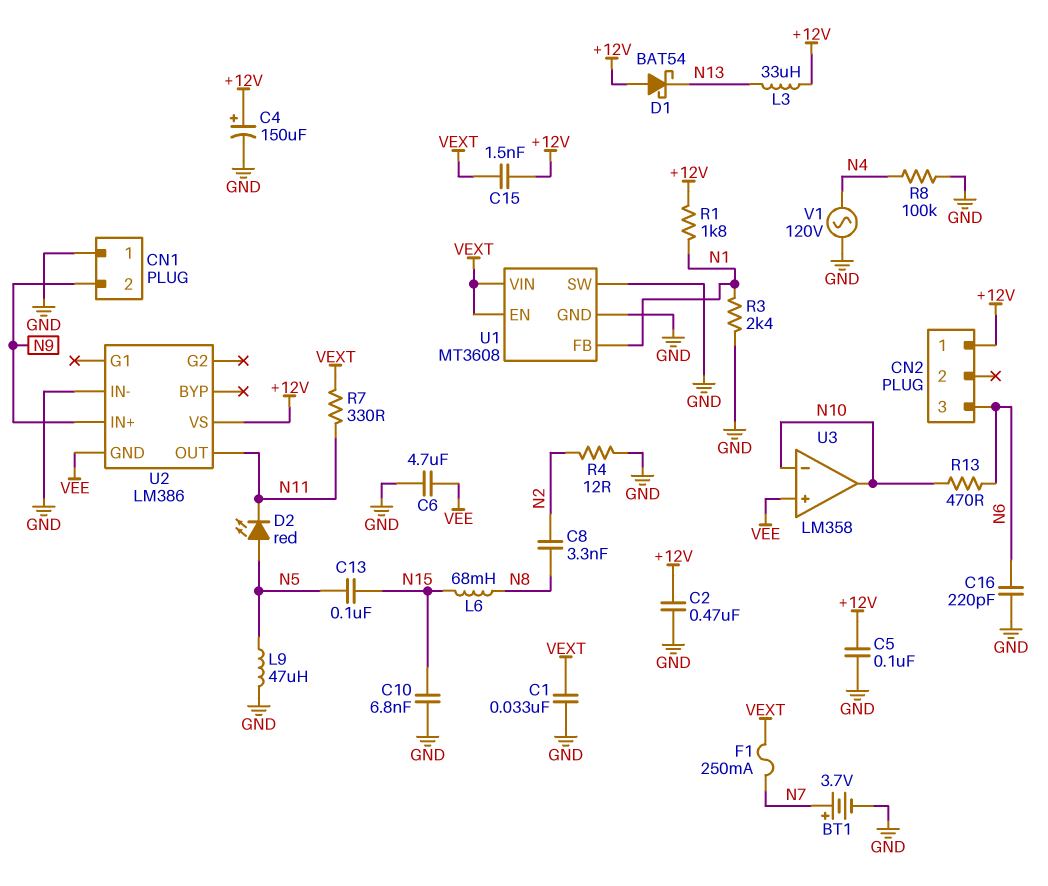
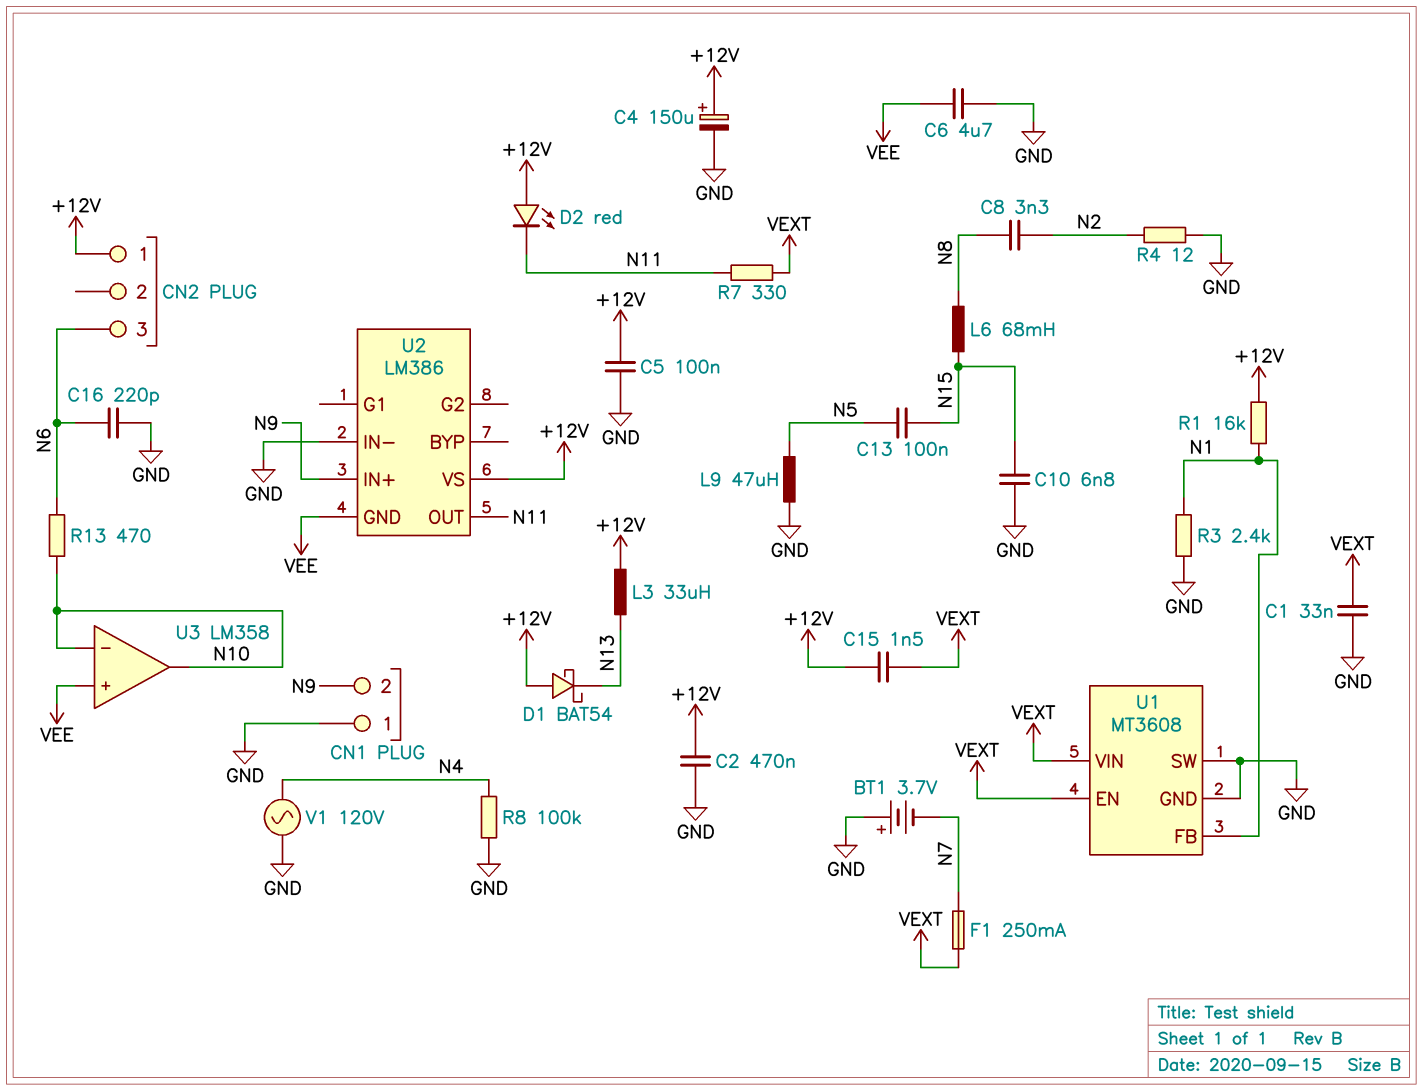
BT1: 3.7V (plus N7, minus GND) -> 3.7V (plus GND, minus N7)
D2: LED red (A N5, K N11) -> LED red (A +12V, K N11)
R1: 1.8k (+12V, N1) -> 16k (+12V, N1)

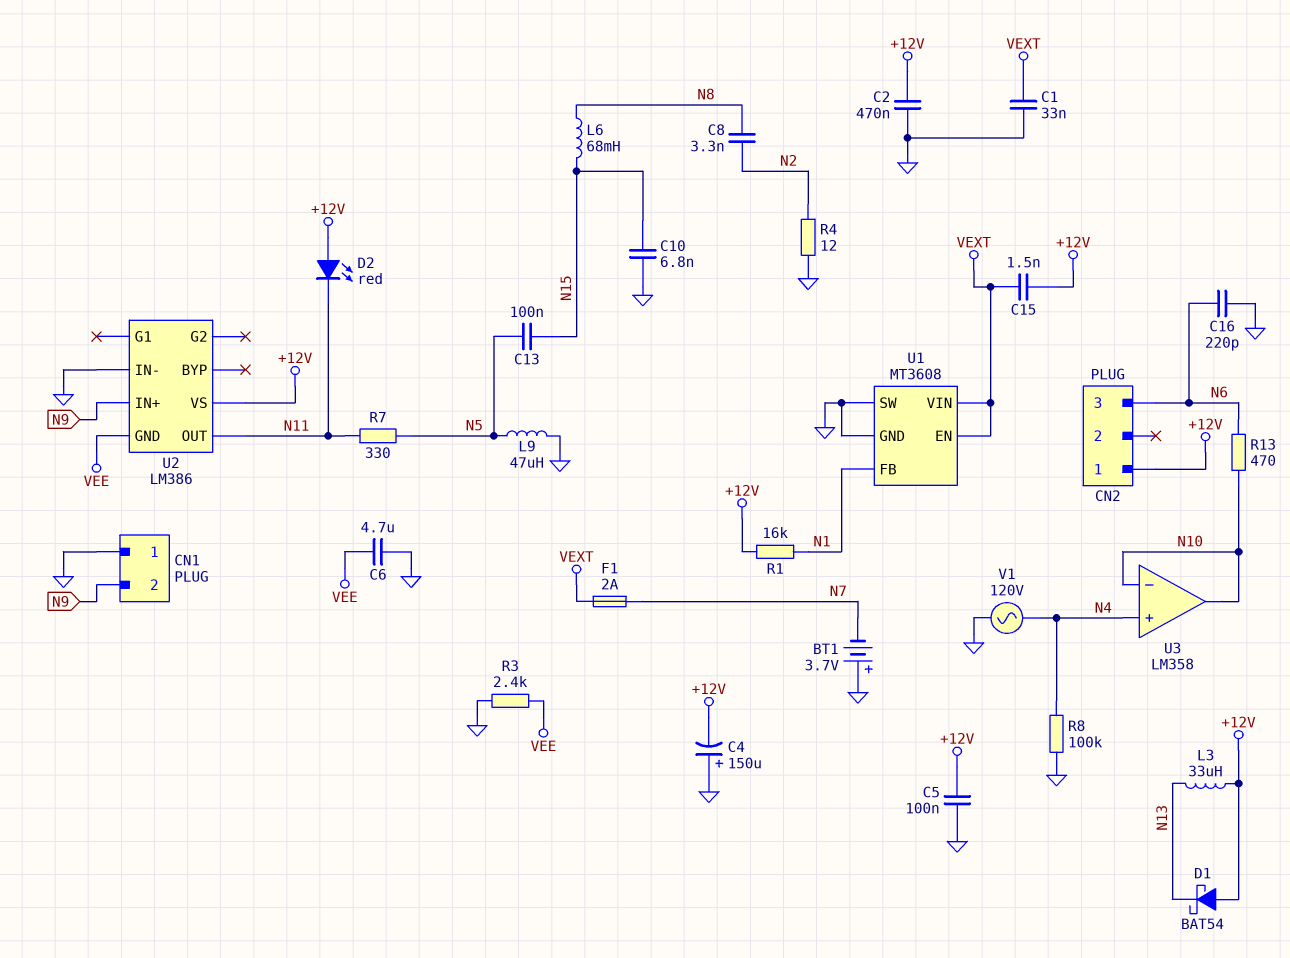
C4: 150uF (plus +12V, minus GND) -> 150uF (plus GND, minus +12V)
F1: 250mA (N7, VEXT) -> 2A (N7, VEXT)
R3: 2.4k (GND, N1) -> 2.4k (GND, VEE)
R7: 330 (N11, VEXT) -> 330 (N5, N11)
U3 pin in+: VEE -> N4

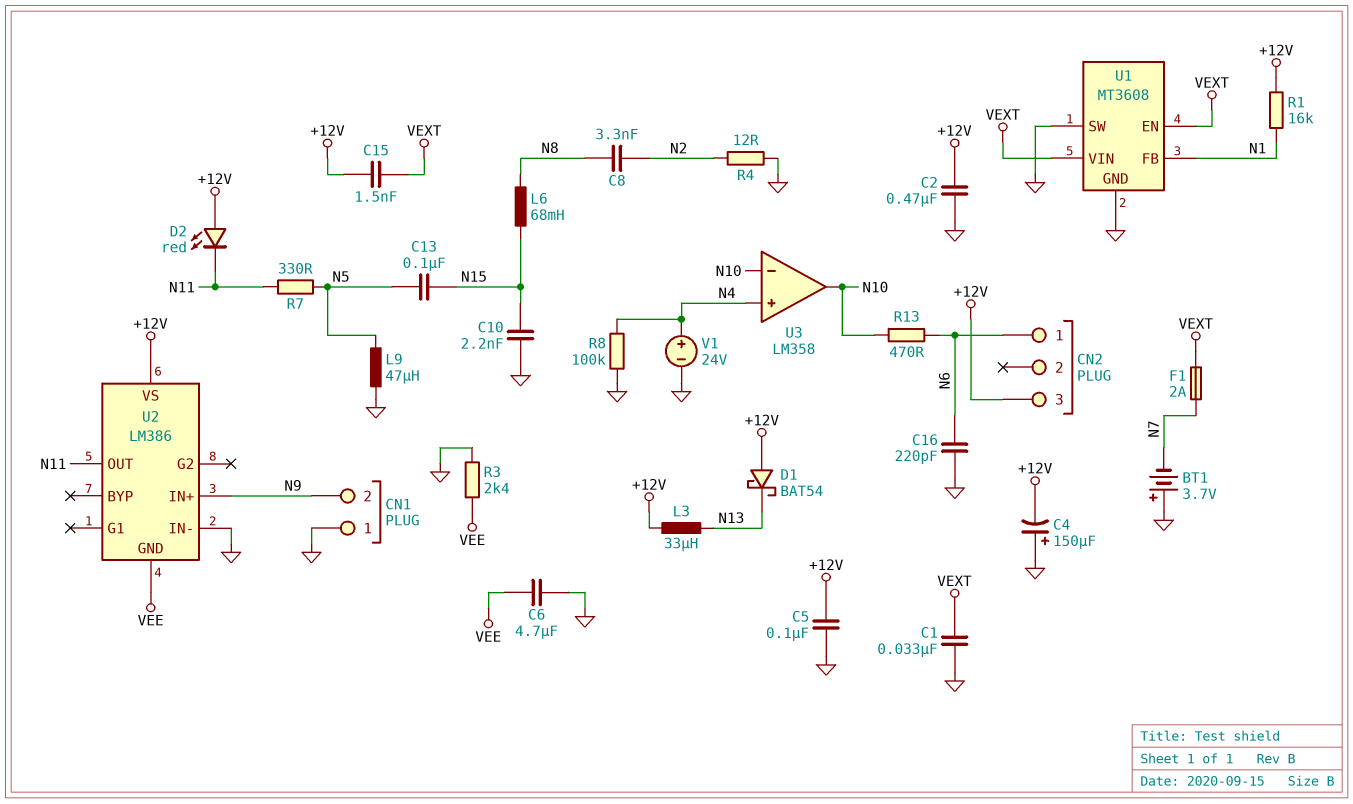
C10: 6.8nF (GND, N15) -> 2.2nF (GND, N15)
CN2 pin 1: +12V -> N6
CN2 pin 3: N6 -> +12V
V1: AC 120V (GND, N4) -> 24V (plus N4, minus GND)

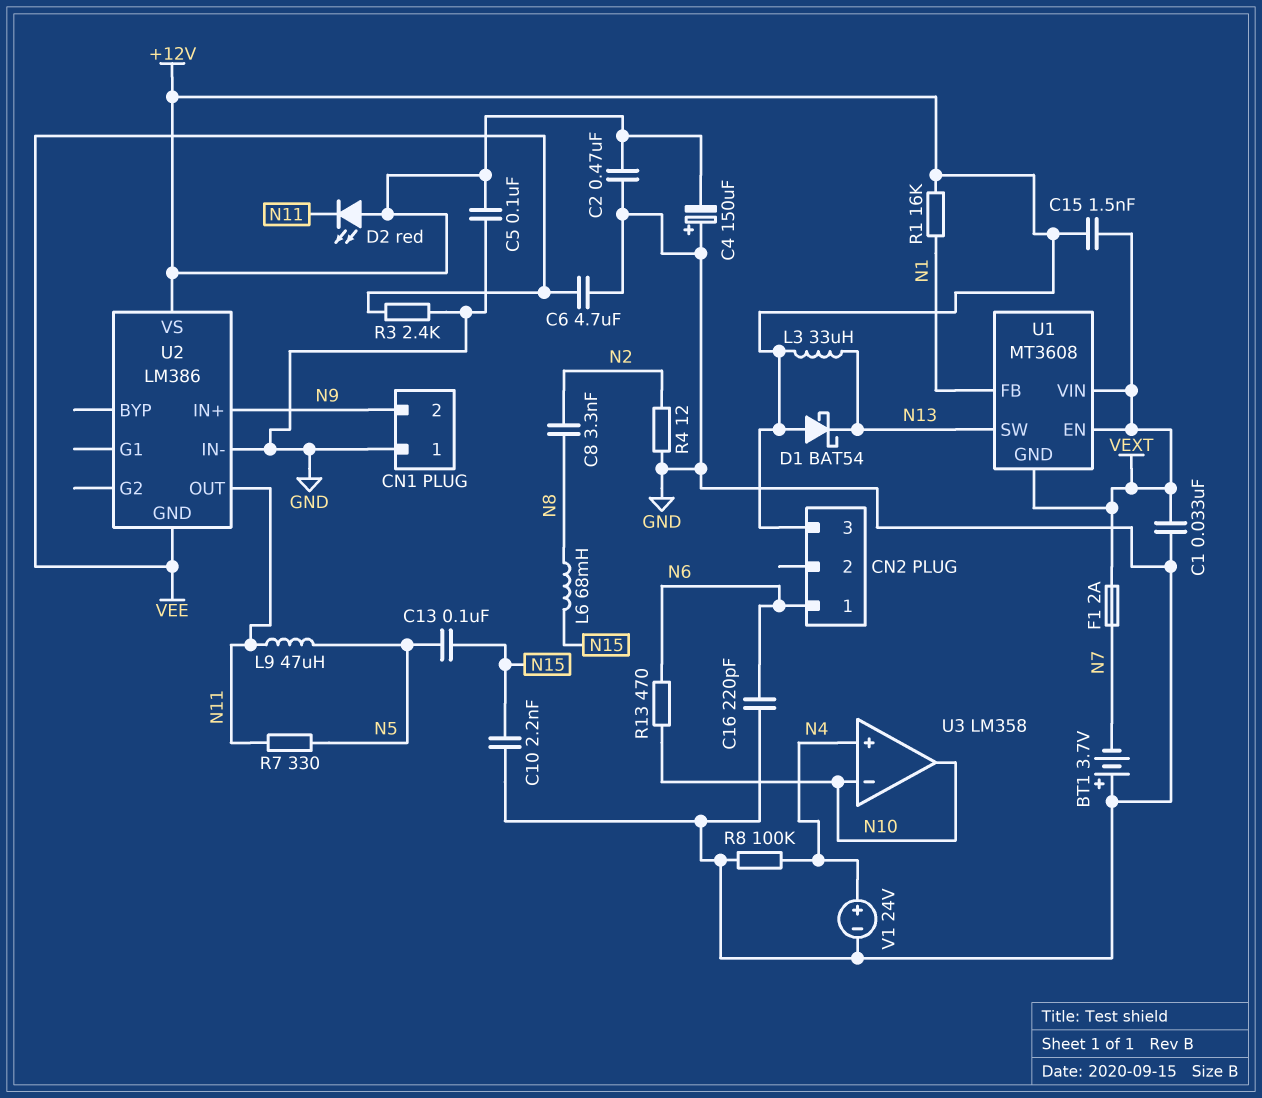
L9: 47uH (GND, N5) -> 47uH (N5, N11)
U1 pin GND: GND -> VEXT
U1 pin SW: GND -> N13

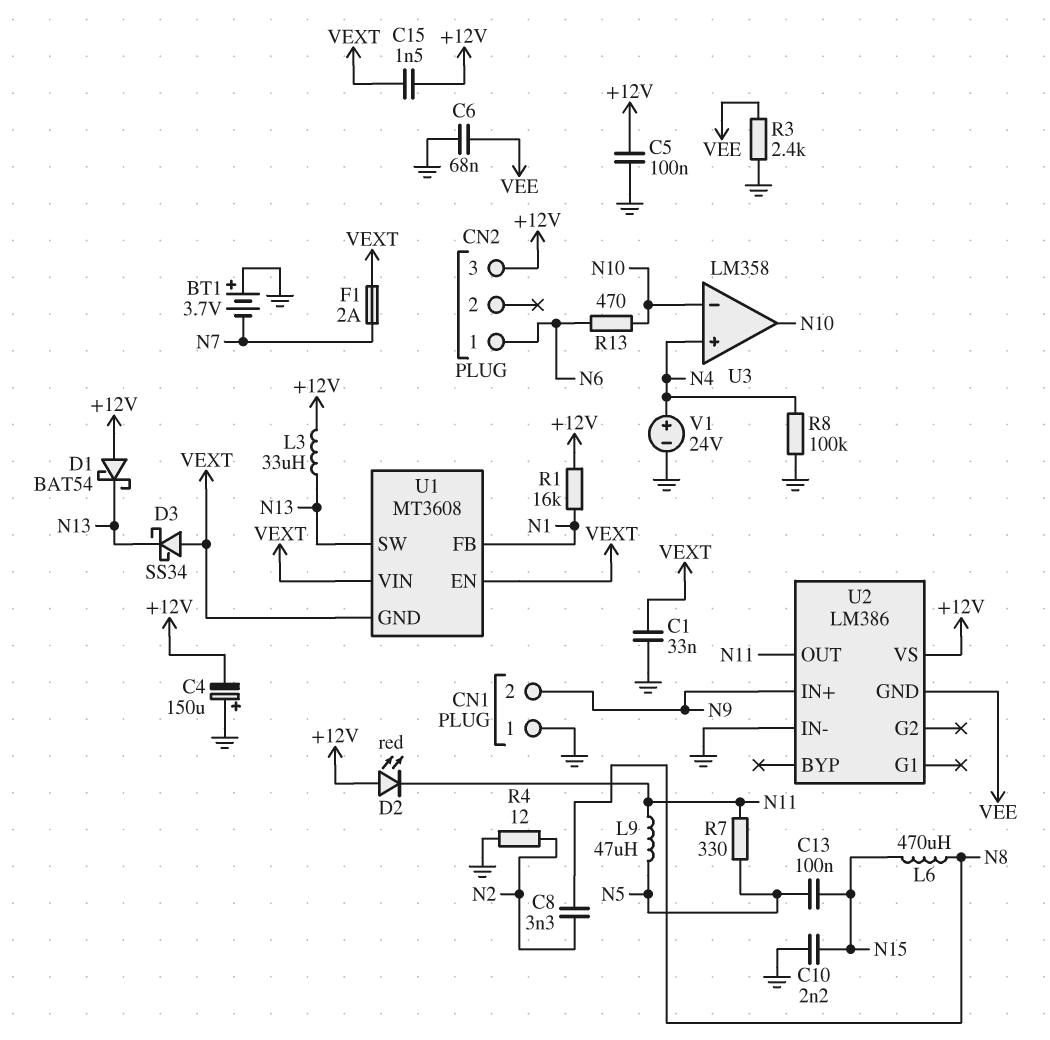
C2: 470nF (+12V, GND) -> none
C6: 4.7uF (GND, VEE) -> 68nF (GND, VEE)
C16: 220pF (GND, N6) -> none
D3: none -> schottky SS34 (A VEXT, K N13)
L6: 68mH (N8, N15) -> 470uH (N8, N15)

